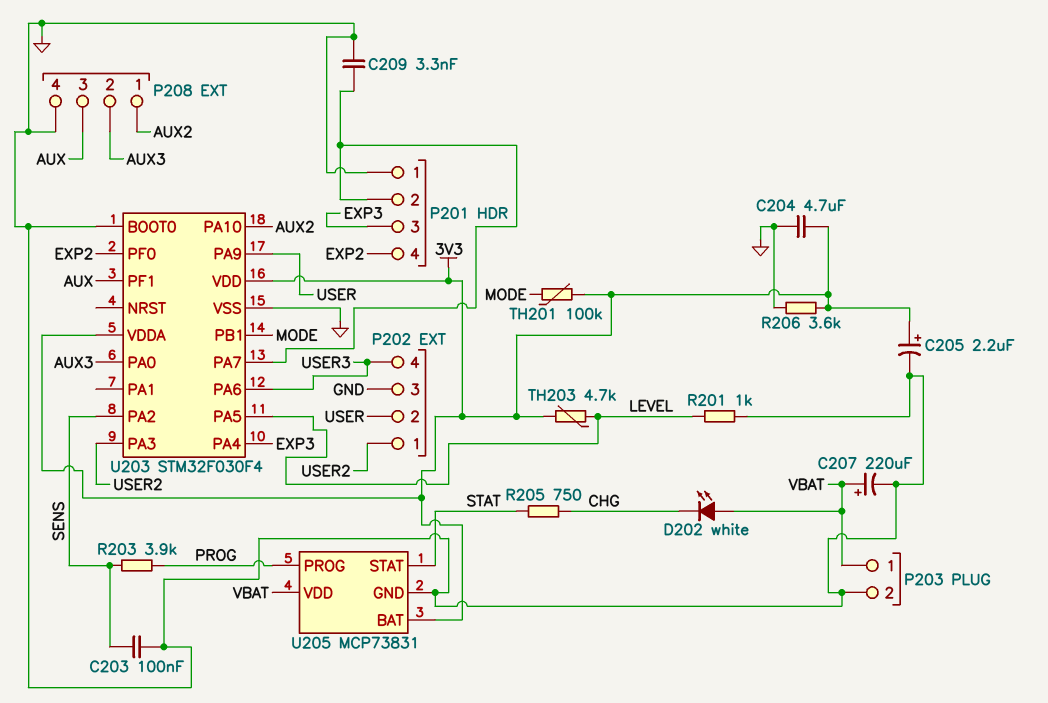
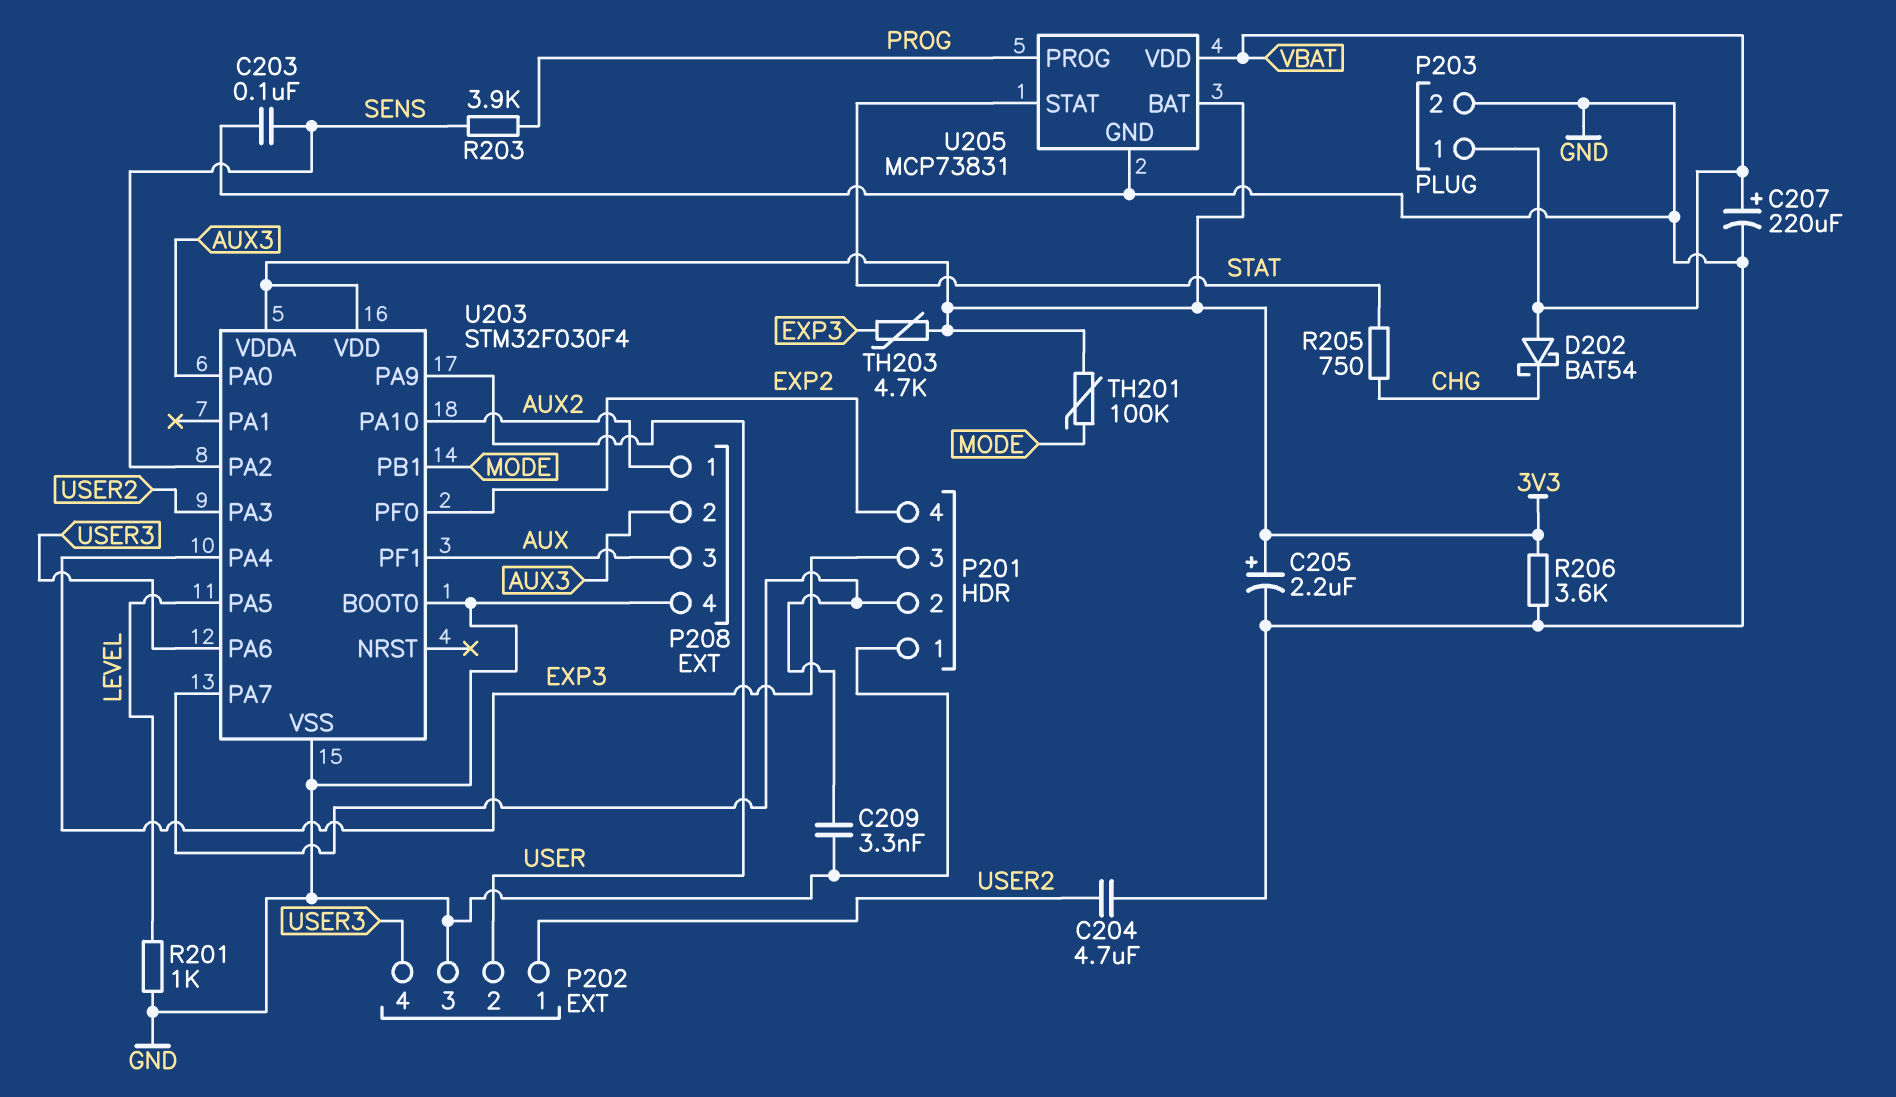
C204: 4.7uF (3V3, GND) -> 4.7uF (GND, USER2)
D202: LED white (A VBAT, K CHG) -> schottky BAT54 (A VBAT, K CHG)
TH203: 4.7k (3V3, LEVEL) -> 4.7k (3V3, EXP3)

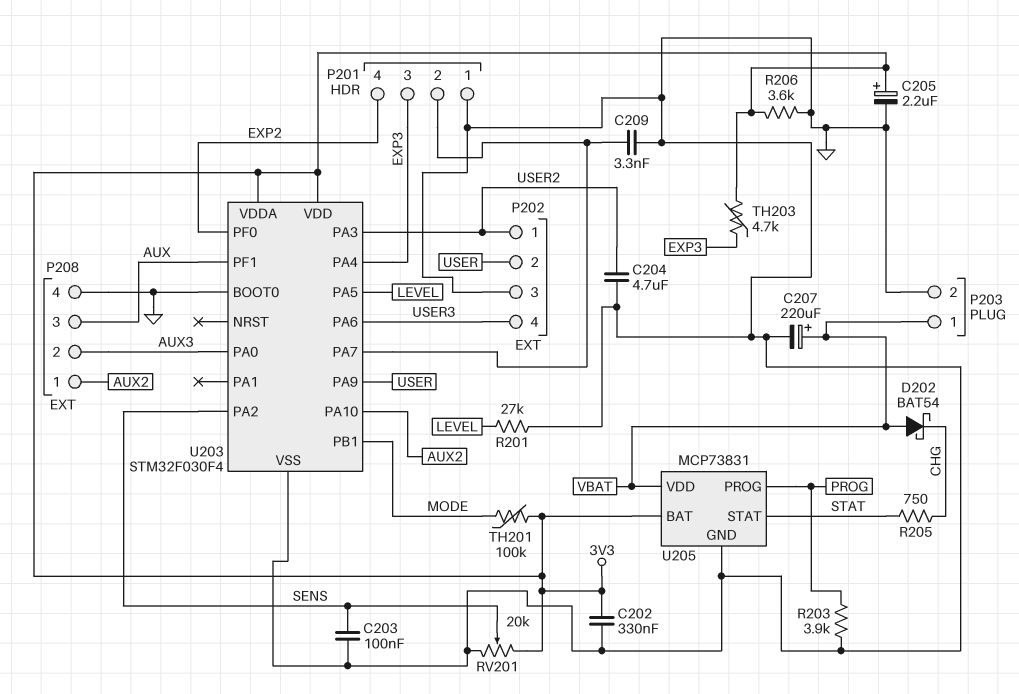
C202: none -> 330nF (3V3, GND)
R201: 1k (GND, LEVEL) -> 27k (GND, LEVEL)
R203: 3.9k (PROG, SENS) -> 3.9k (GND, PROG)
RV201: none -> 20k (3V3, GND, wiper SENS)

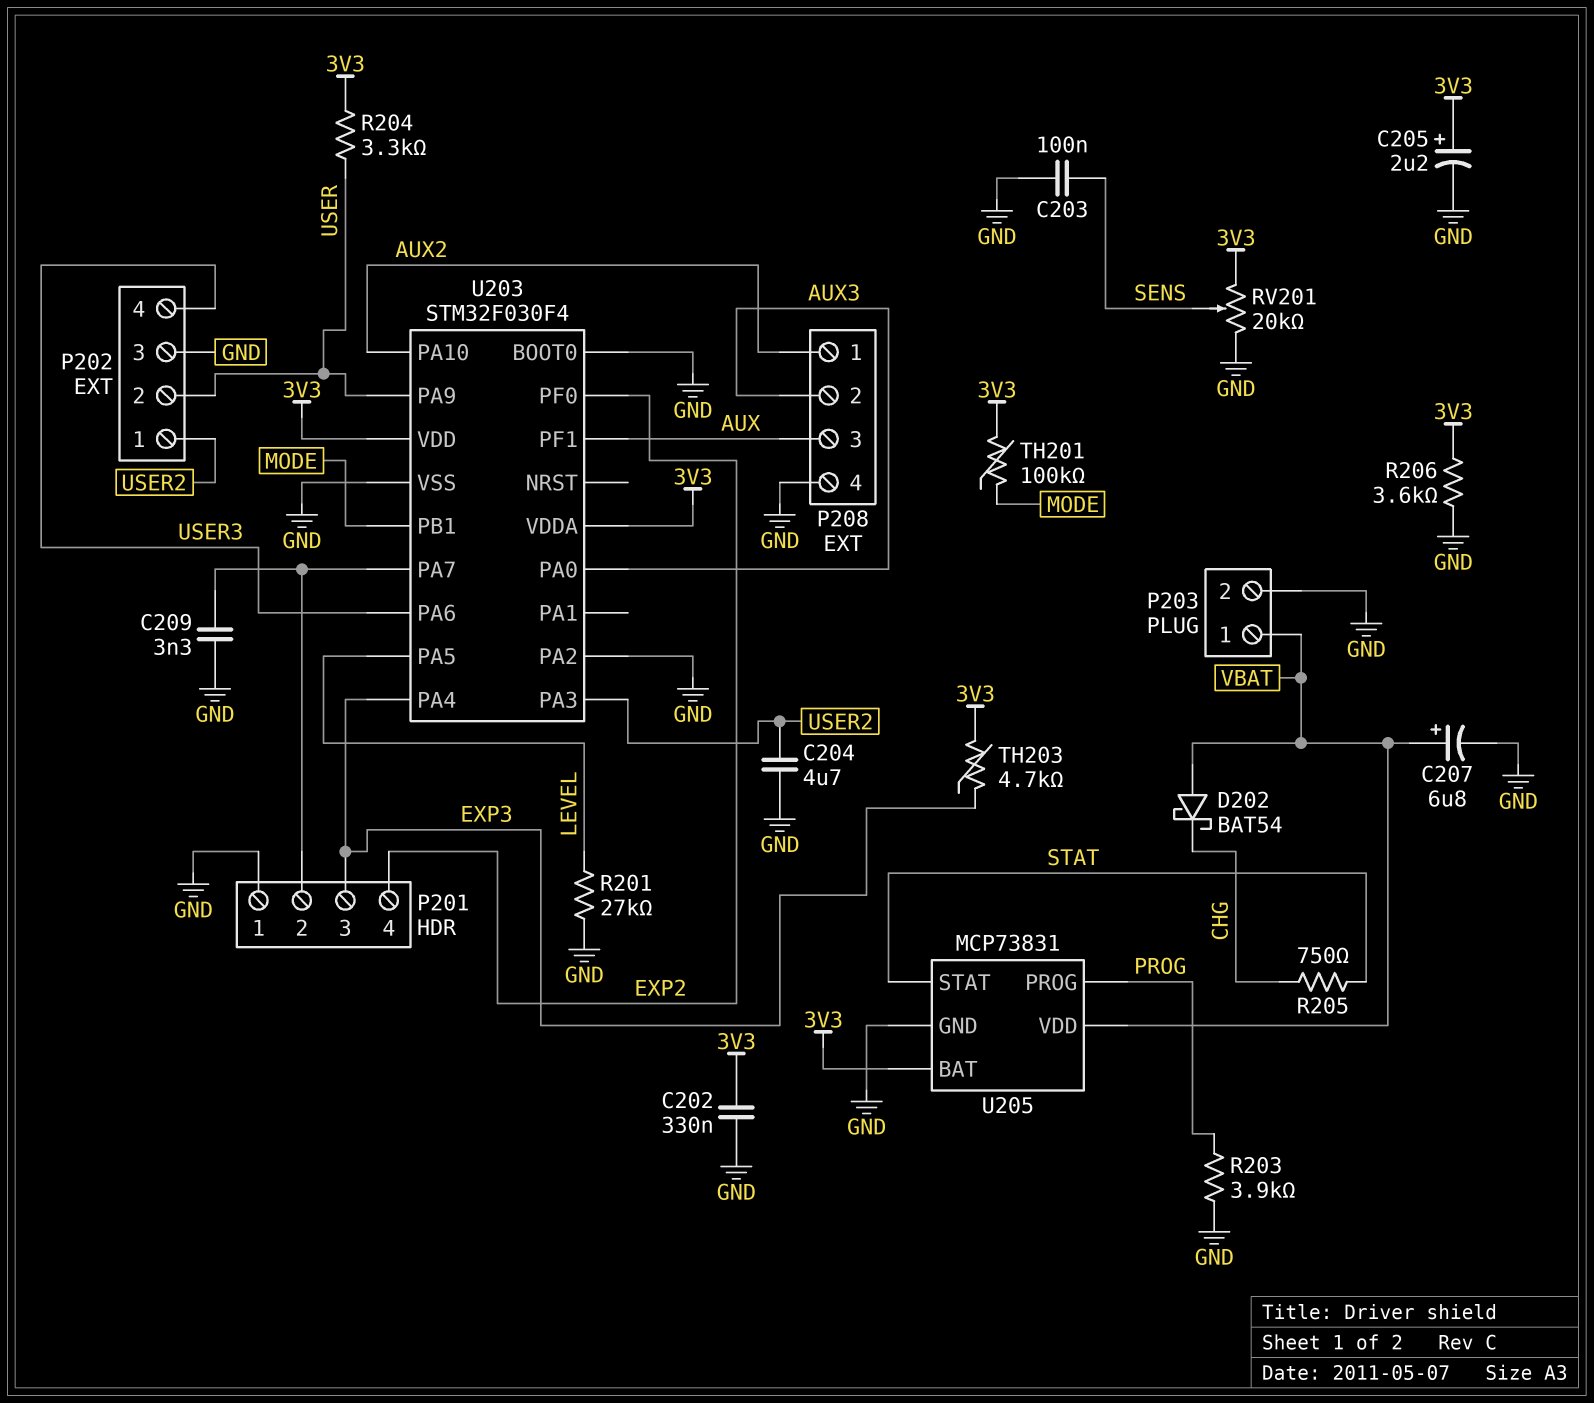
C207: 220uF (plus VBAT, minus GND) -> 6.8uF (plus VBAT, minus GND)
R204: none -> 3.3k (3V3, USER)
U203 pin PA2: SENS -> GND

